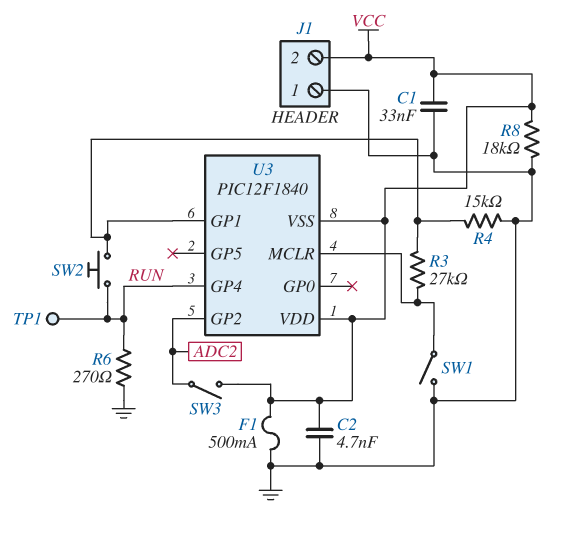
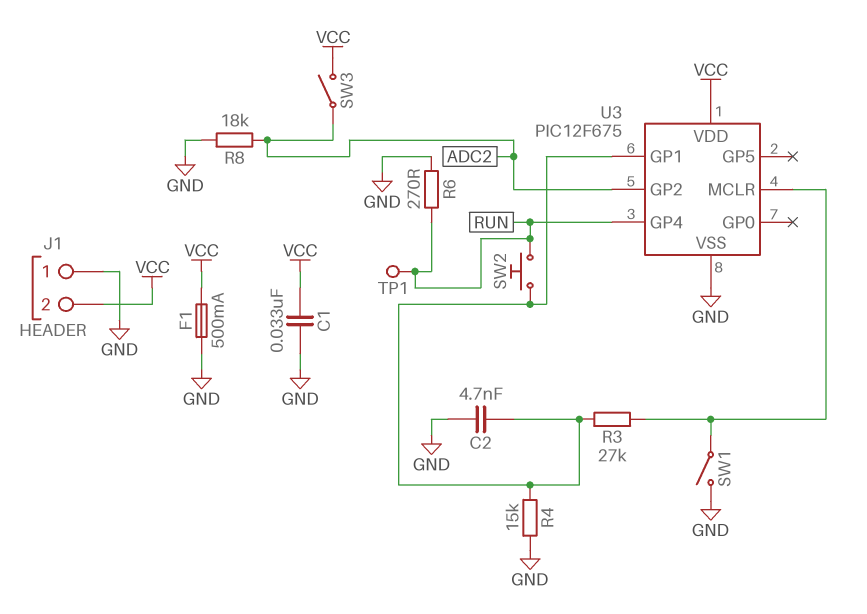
C2: 4.7nF (GND, VCC) -> 4.7nF (GND, U3/GP1)
R8: 18k (GND, VCC) -> 18k (ADC2, GND)
U3: PIC12F1840 -> PIC12F675
U3 pin VSS: VCC -> GND

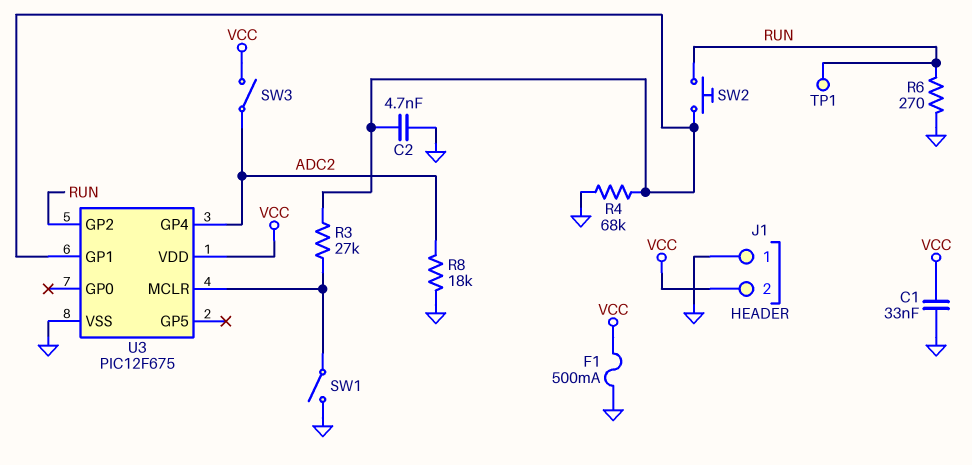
R4: 15k (GND, U3/GP1) -> 68k (GND, U3/GP1)
U3 pin GP2: ADC2 -> RUN
U3 pin GP4: RUN -> ADC2

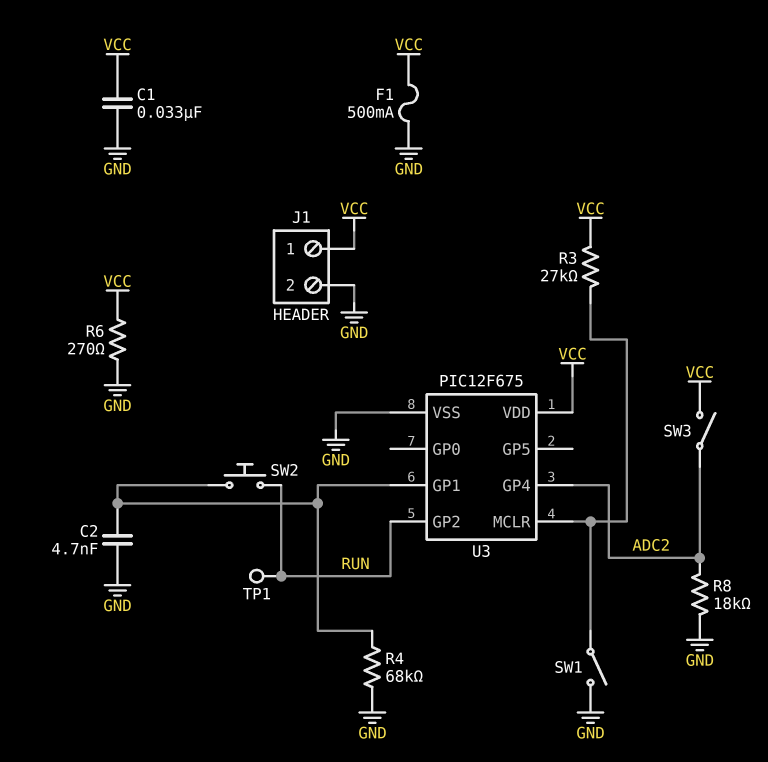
J1 pin 1: GND -> VCC
J1 pin 2: VCC -> GND
R3: 27k (U3/GP1, U3/MCLR) -> 27k (U3/MCLR, VCC)
R6: 270 (GND, RUN) -> 270 (GND, VCC)

